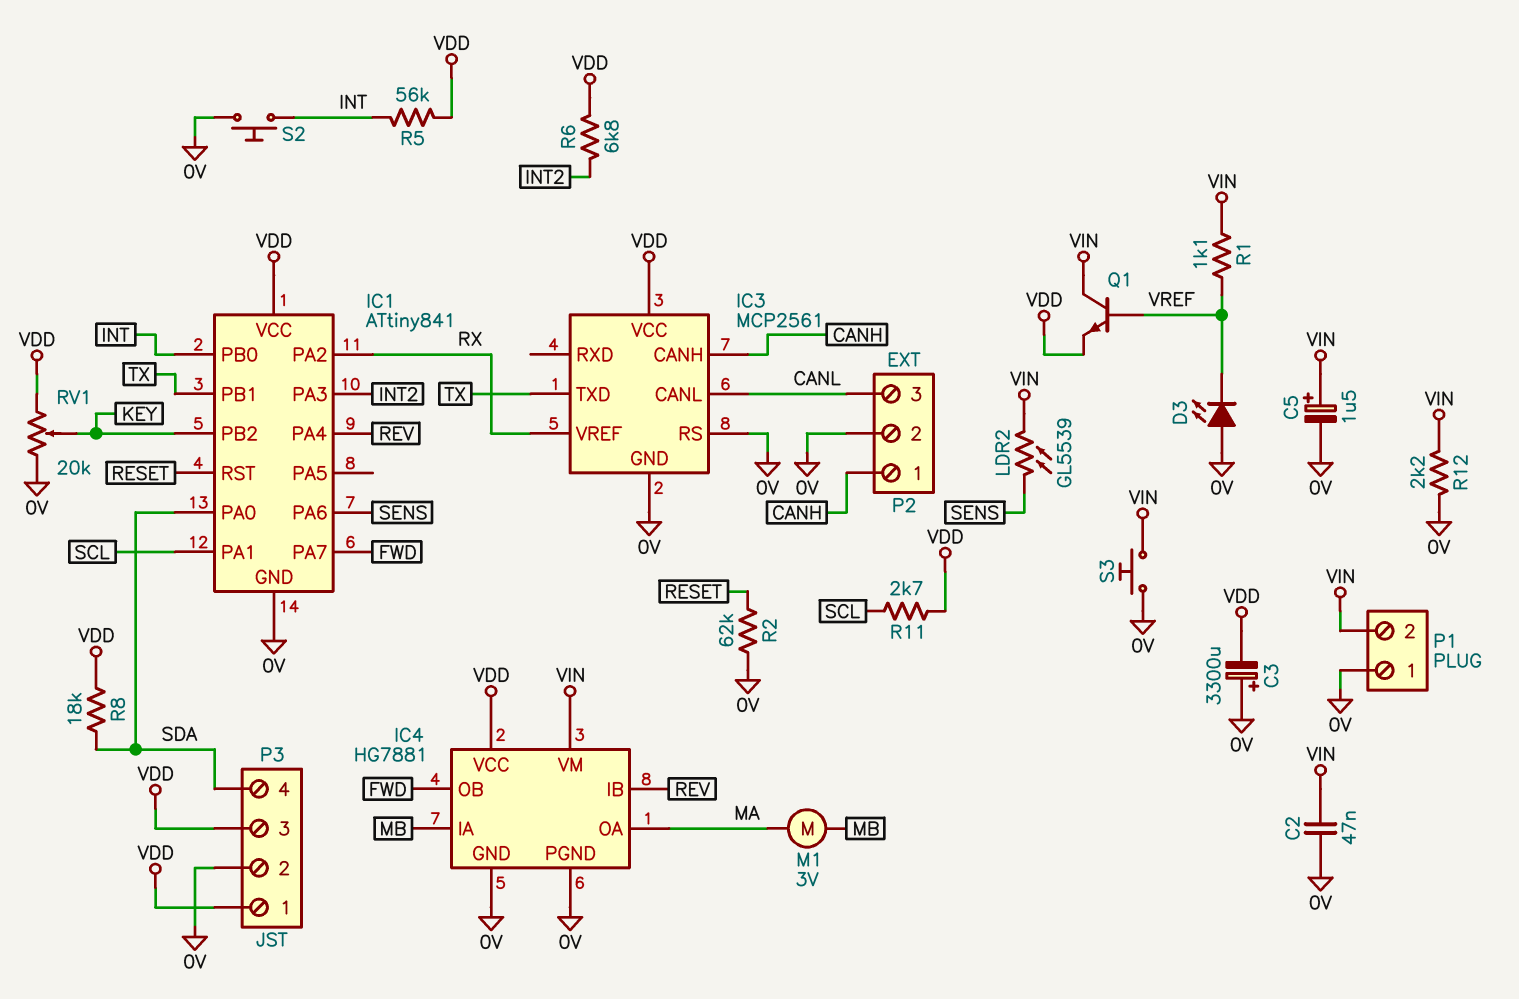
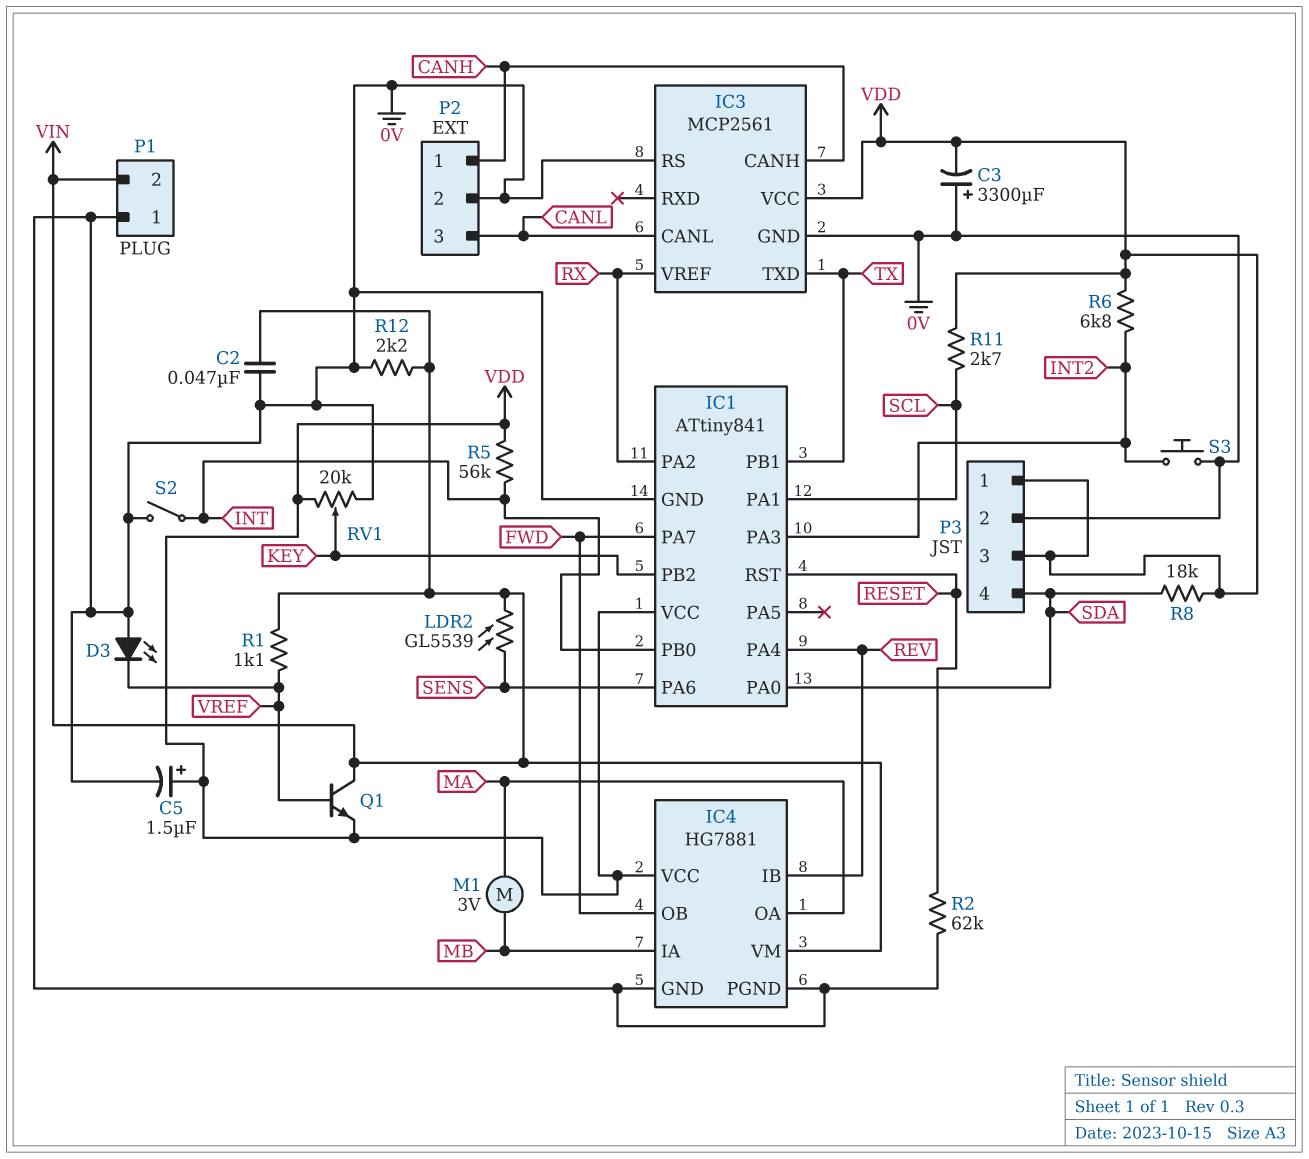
C5: 1.5uF (plus VIN, minus 0V) -> 1.5uF (plus VDD, minus 0V)
S2: button (0V, INT) -> switch (0V, INT)
S3: button (0V, VIN) -> button (0V, INT2)

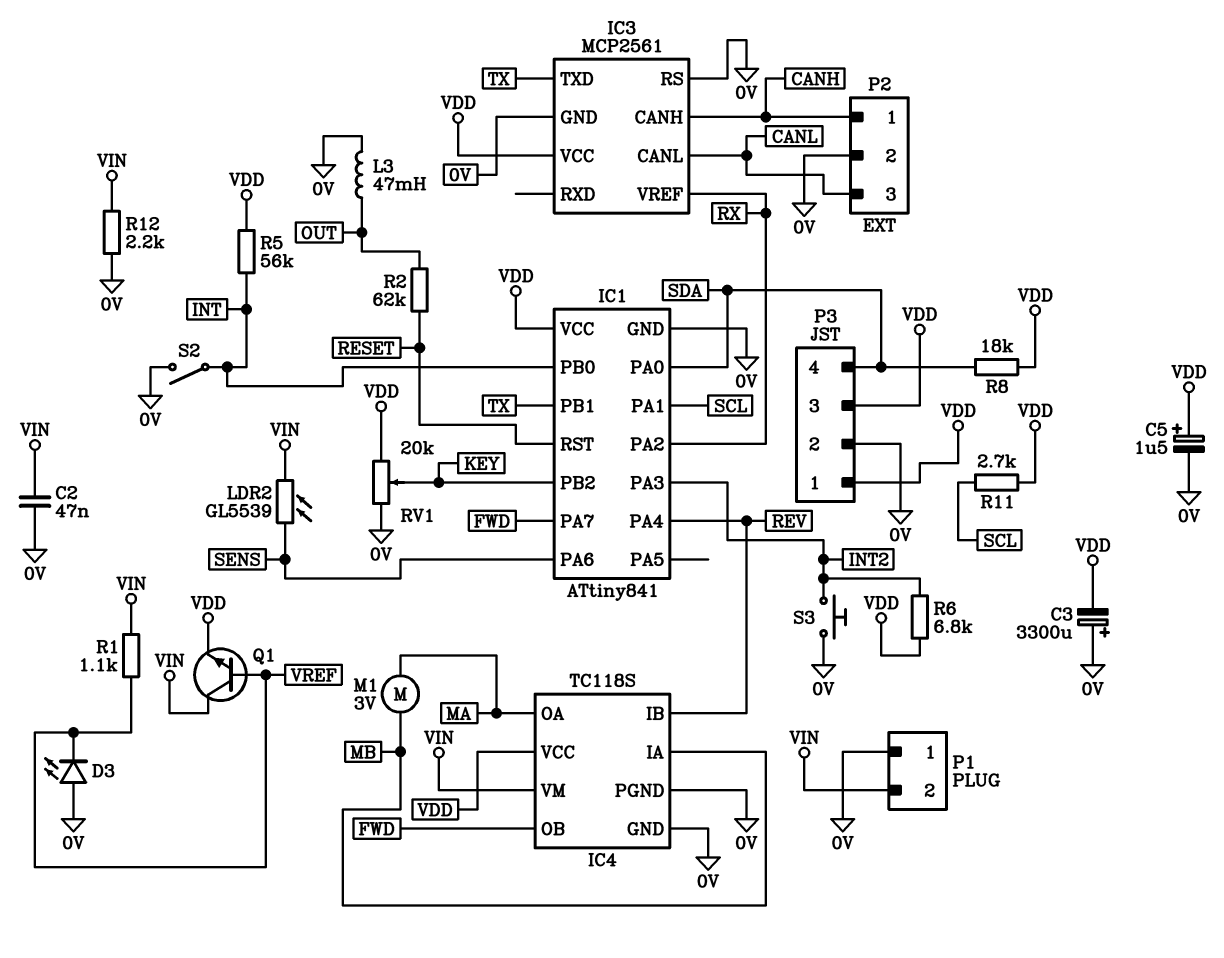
IC4: HG7881 -> TC118S
L3: none -> 47mH (0V, OUT)
R2: 62k (0V, RESET) -> 62k (OUT, RESET)

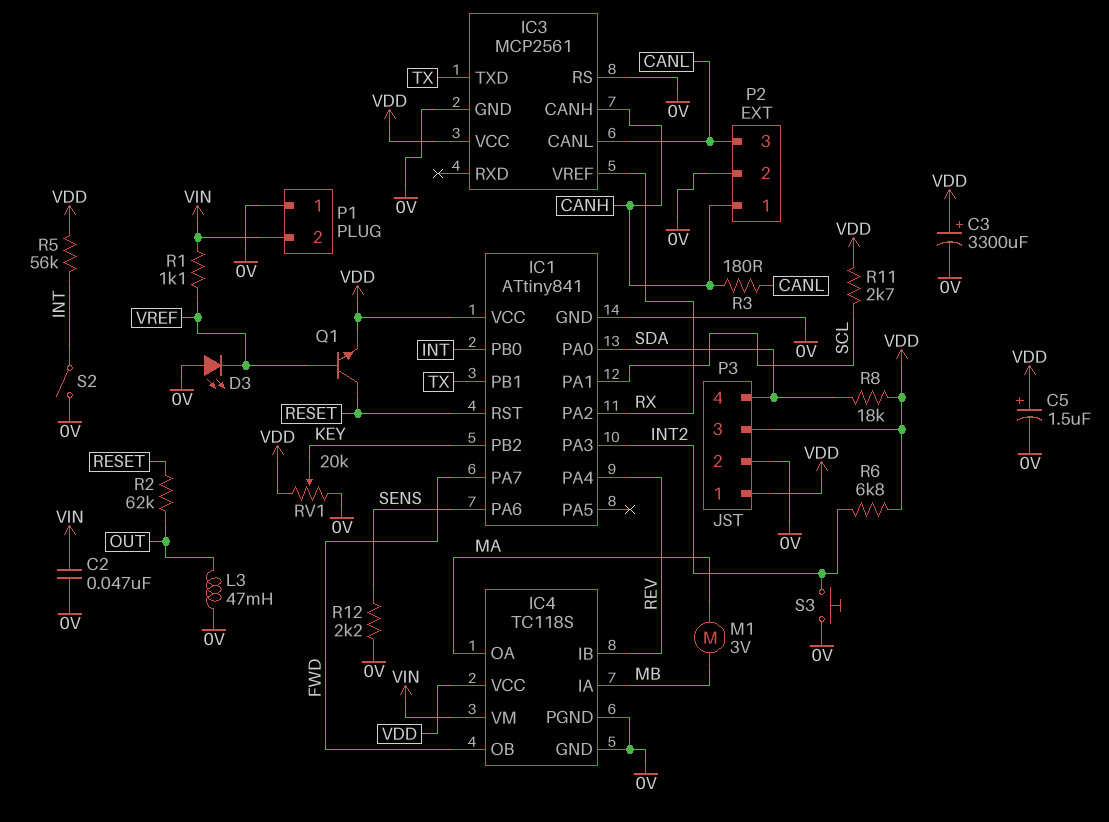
C3: 3300uF (plus 0V, minus VDD) -> 3300uF (plus VDD, minus 0V)
LDR2: GL5539 (SENS, VIN) -> none
Q1: NPN (B VREF, C VIN, E VDD) -> NPN (B VREF, C RESET, E VDD)
R3: none -> 180 (CANH, CANL)
R12: 2.2k (0V, VIN) -> 2.2k (0V, SENS)

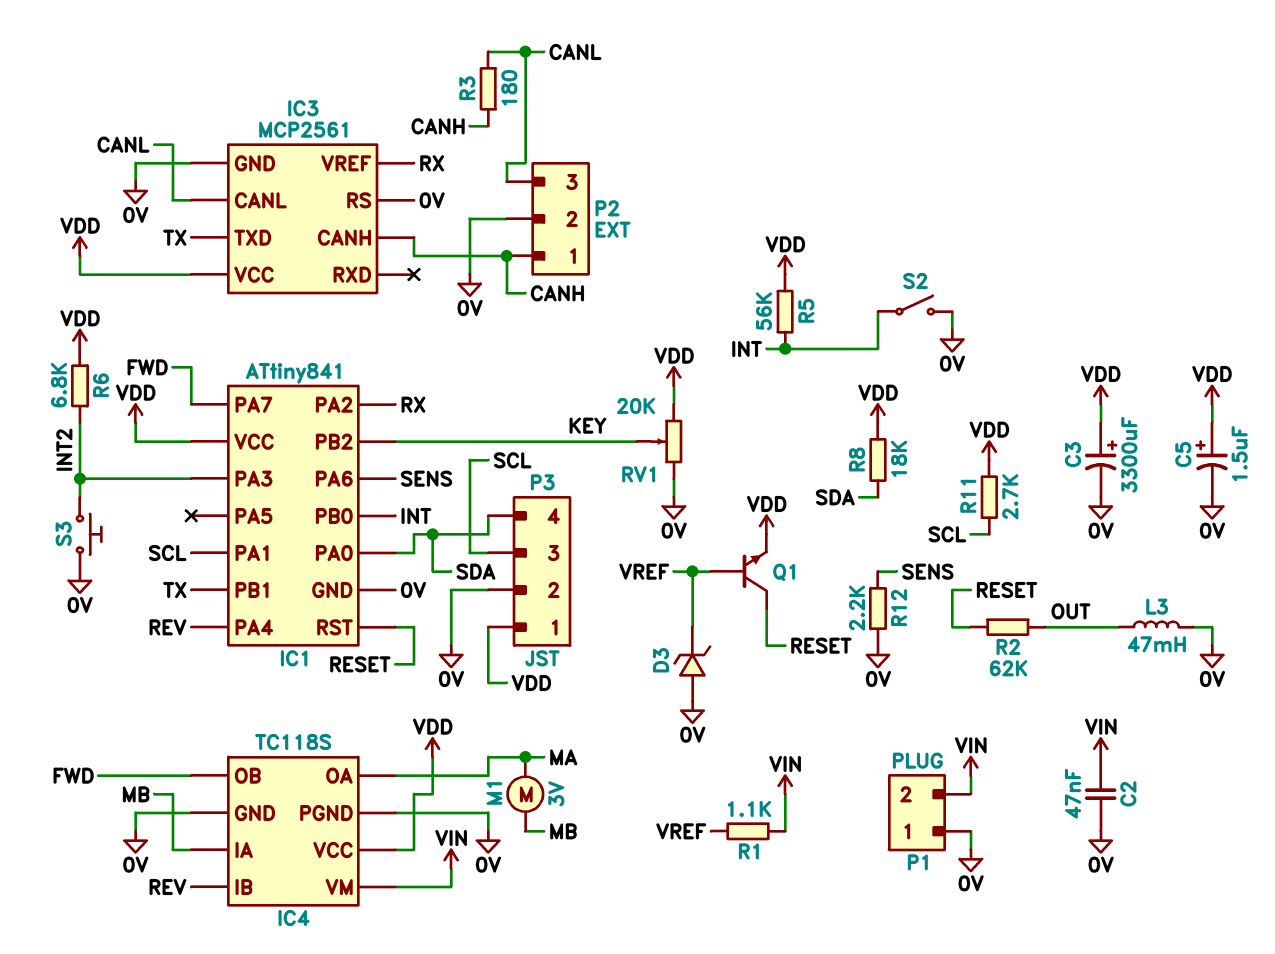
D3: LED (A 0V, K VREF) -> zener (A 0V, K VREF)
P3 pin 3: VDD -> SCL

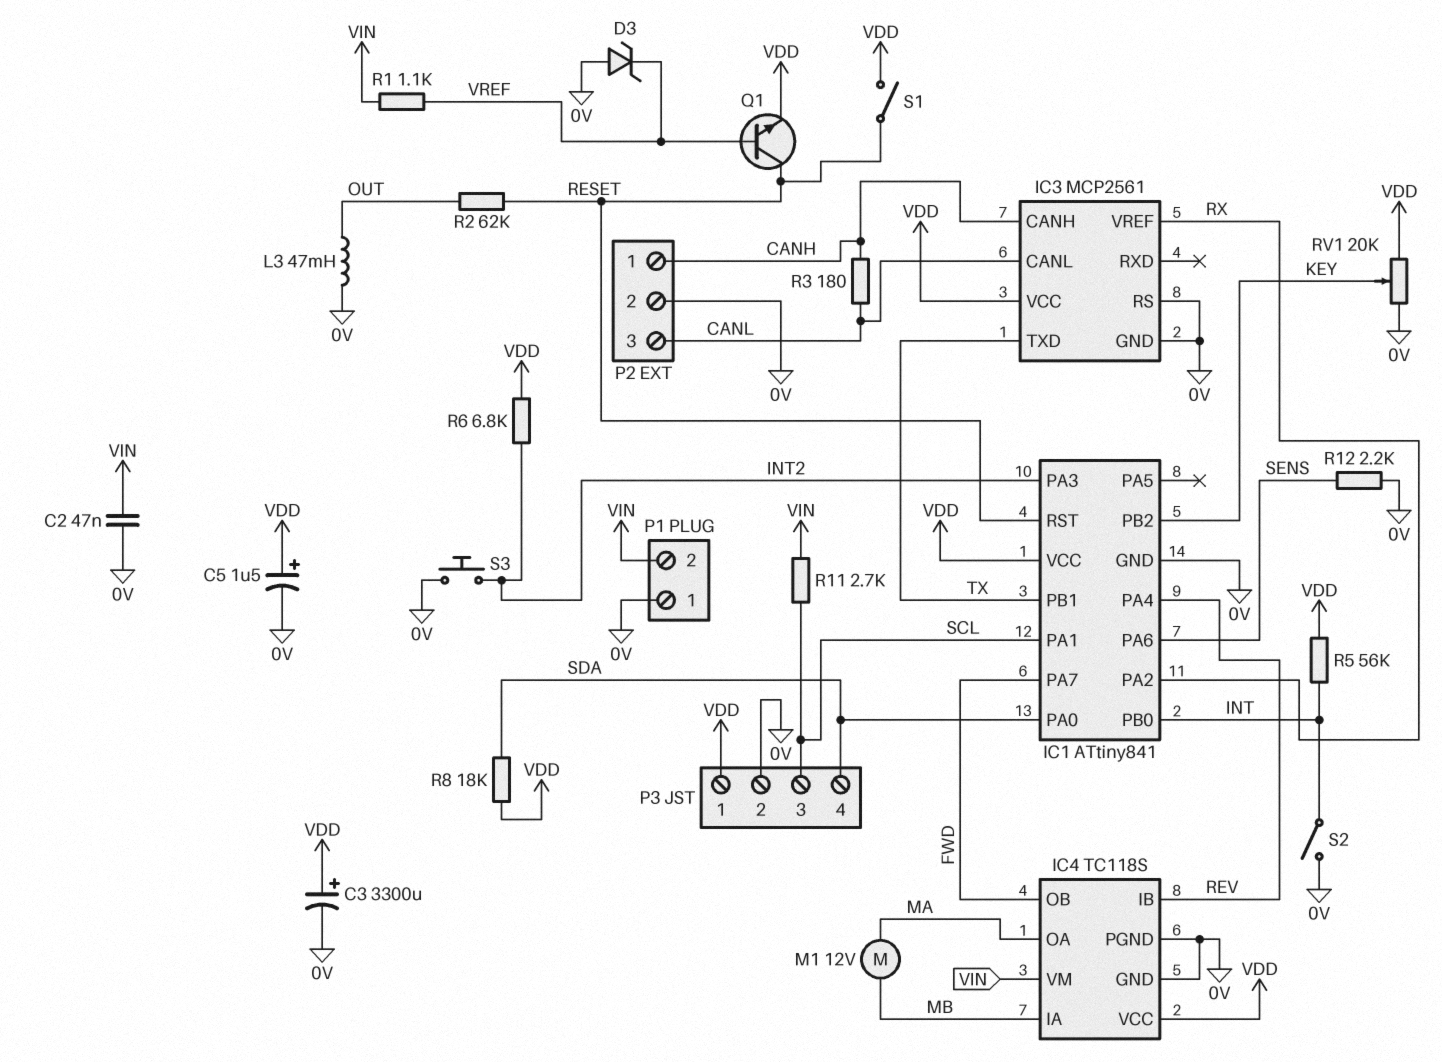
M1: motor 3V (MA, MB) -> motor 12V (MA, MB)
R11: 2.7k (SCL, VDD) -> 2.7k (SCL, VIN)
S1: none -> switch (RESET, VDD)

